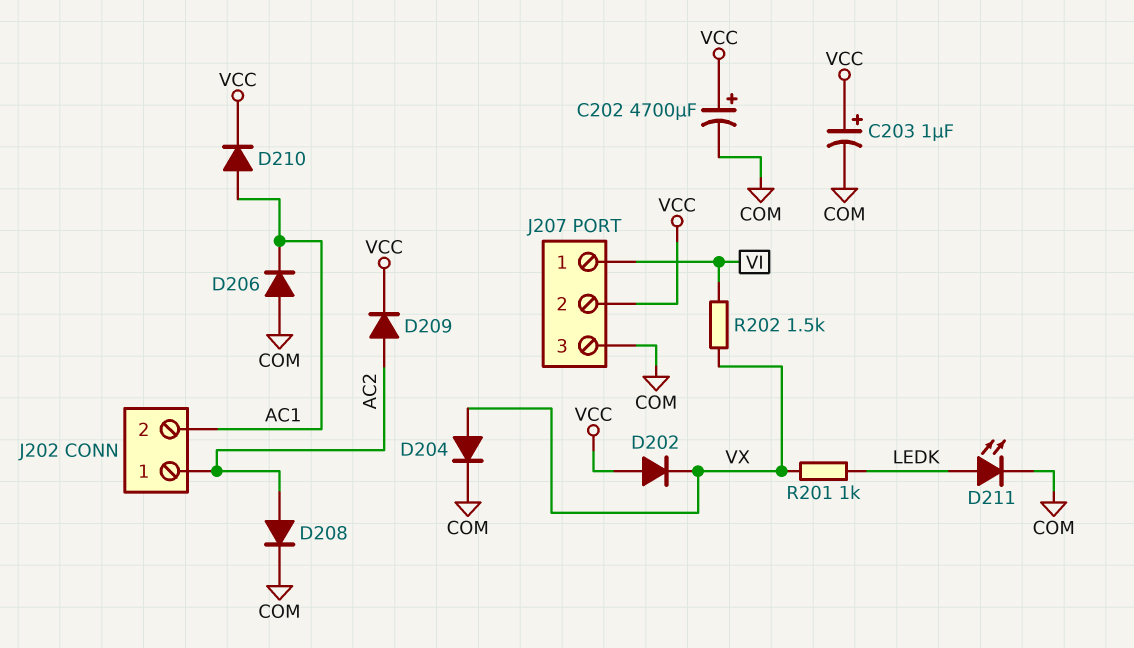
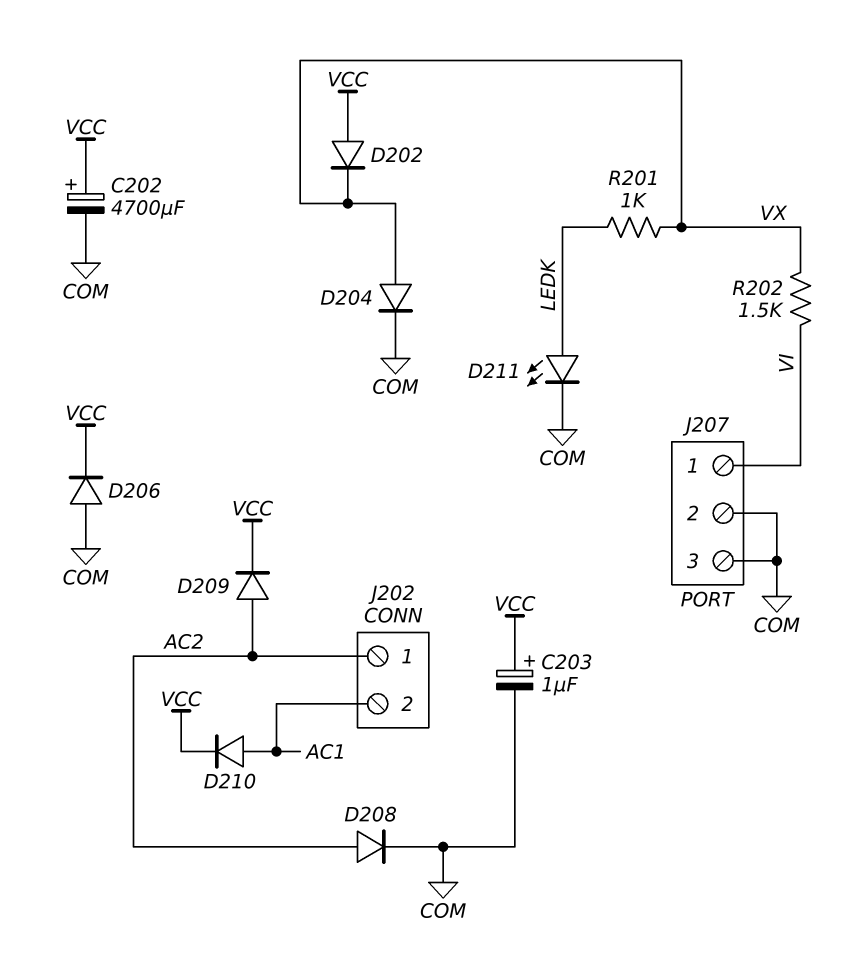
D206: diode (A COM, K AC1) -> diode (A COM, K VCC)
J207 pin 2: VCC -> COM

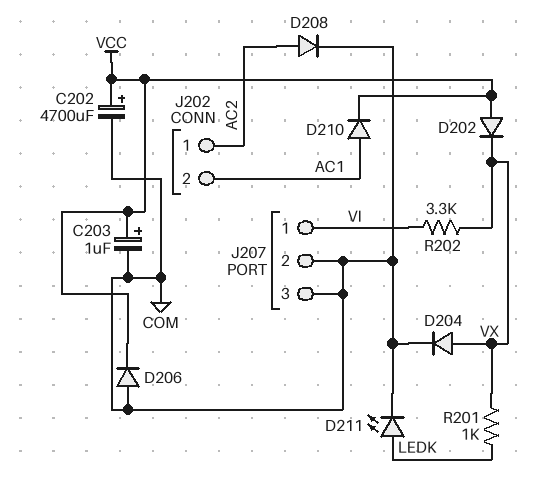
D209: diode (A AC2, K VCC) -> none
R202: 1.5k (VI, VX) -> 3.3k (VI, VX)

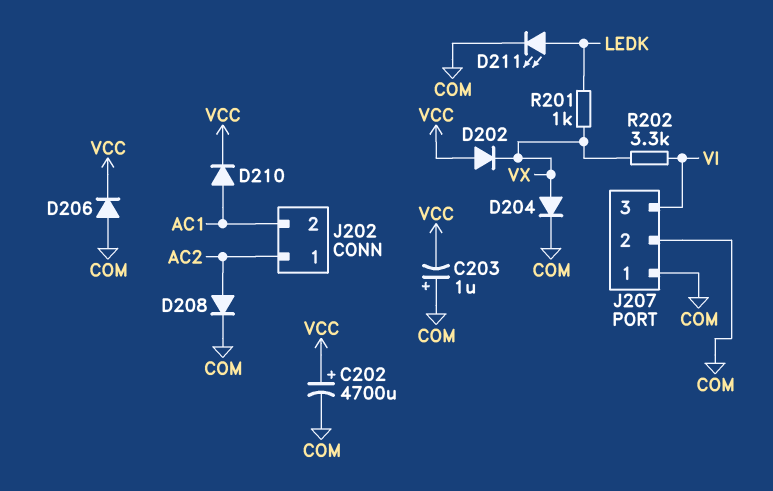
C203: 1uF (plus VCC, minus COM) -> 1uF (plus COM, minus VCC)
J207 pin 1: VI -> COM
J207 pin 3: COM -> VI

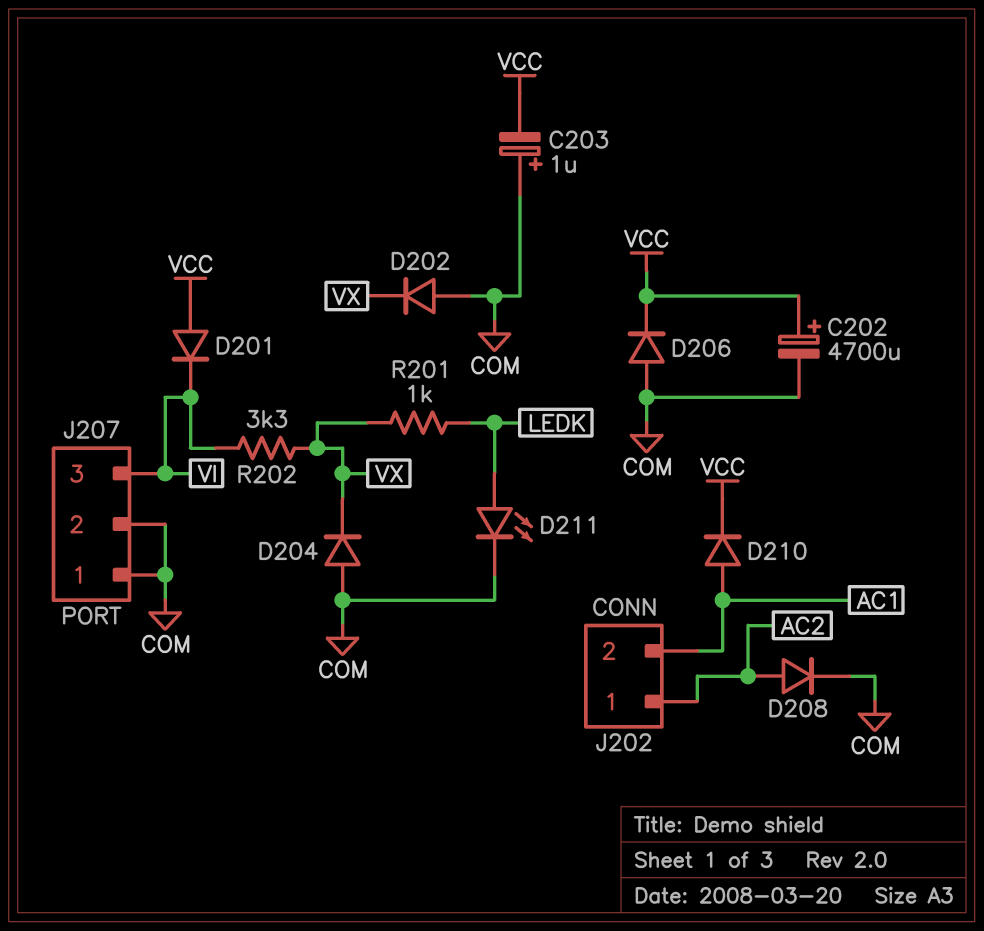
D201: none -> diode (A VCC, K VI)
D202: diode (A VCC, K VX) -> diode (A COM, K VX)
D204: diode (A VX, K COM) -> diode (A COM, K VX)

